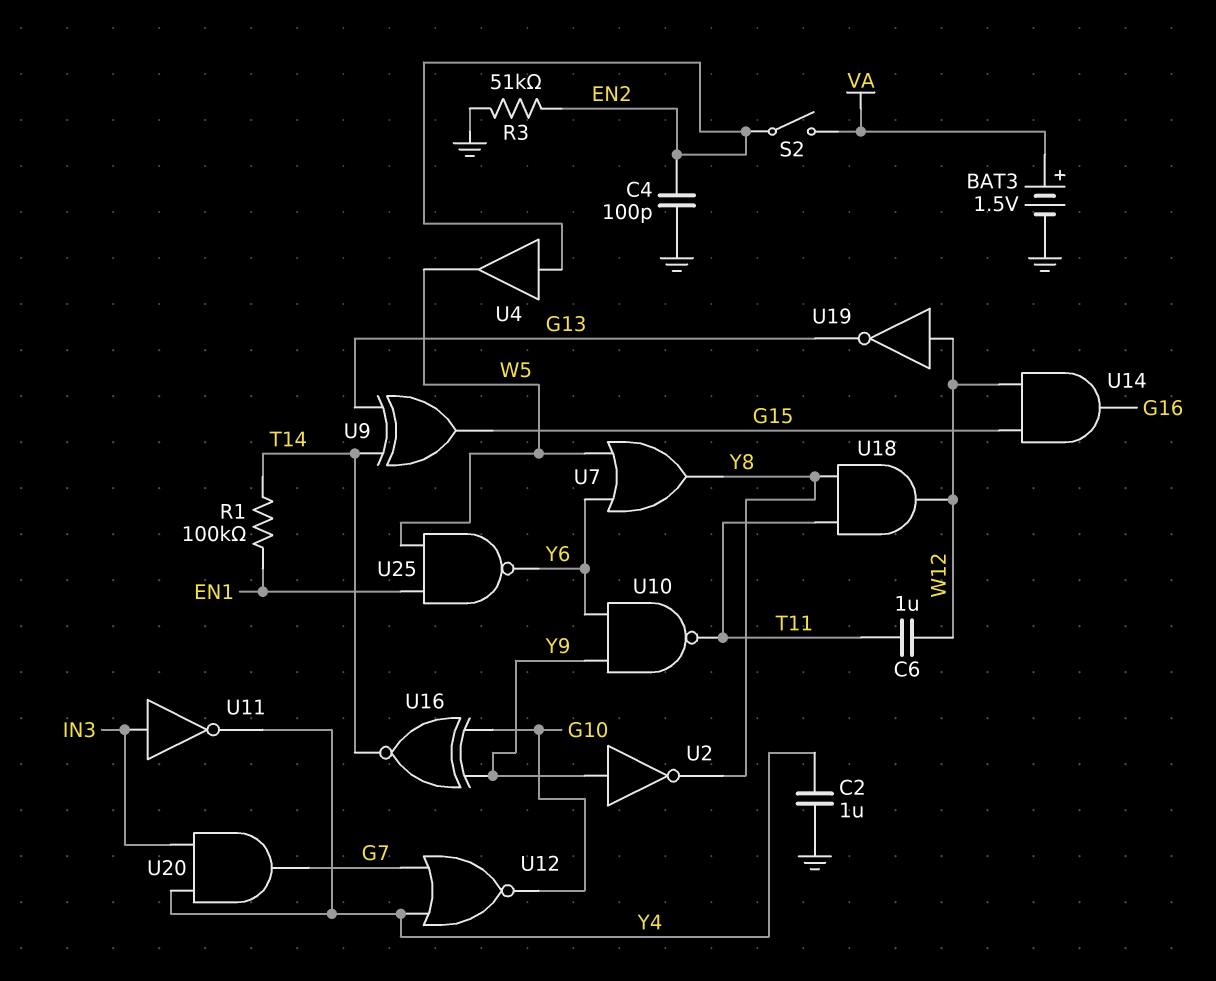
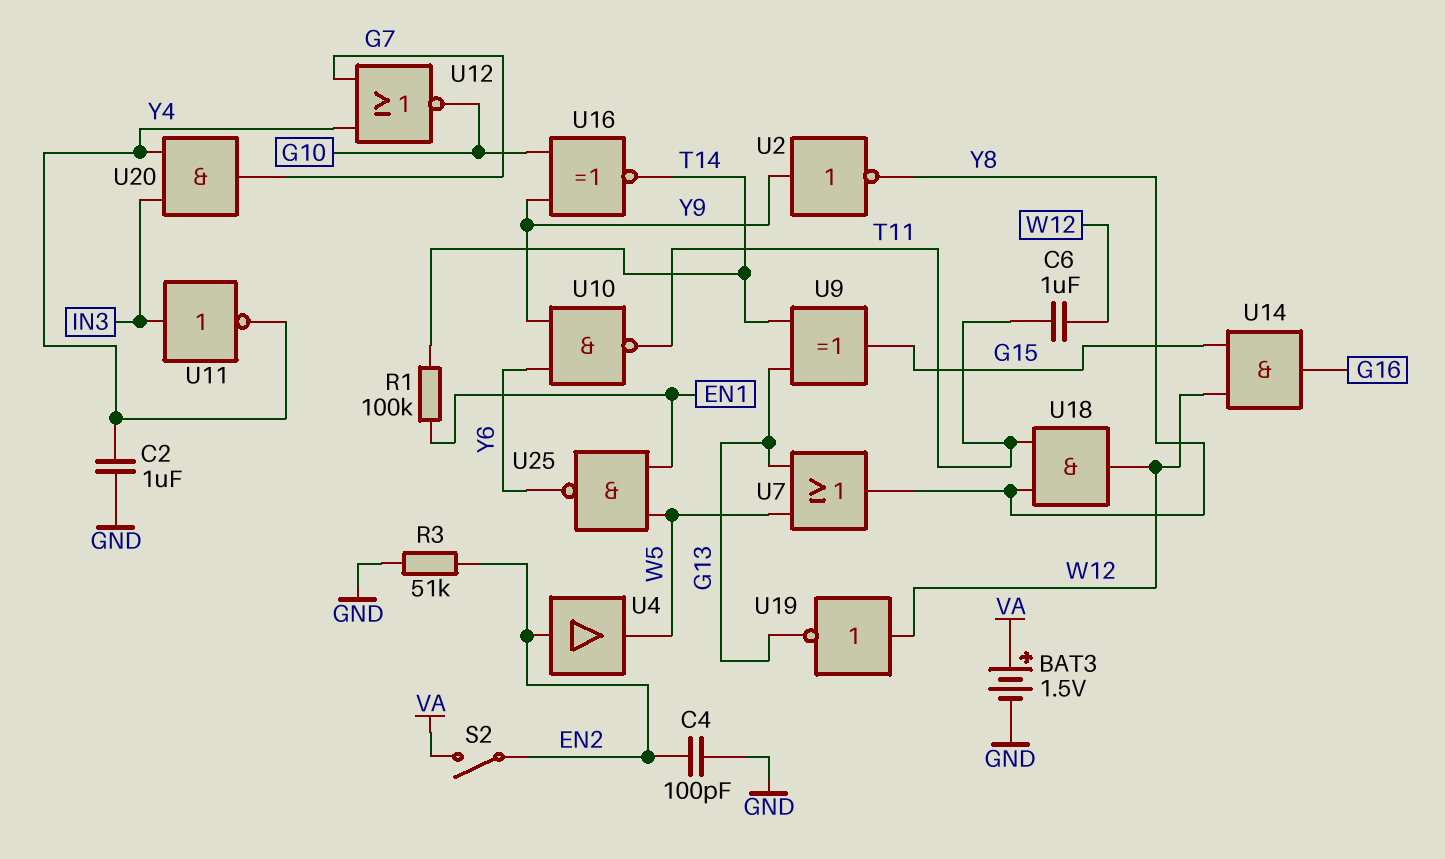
U7: OR (in W5, in Y6, out Y8) -> OR (in G13, in W5, out Y8)

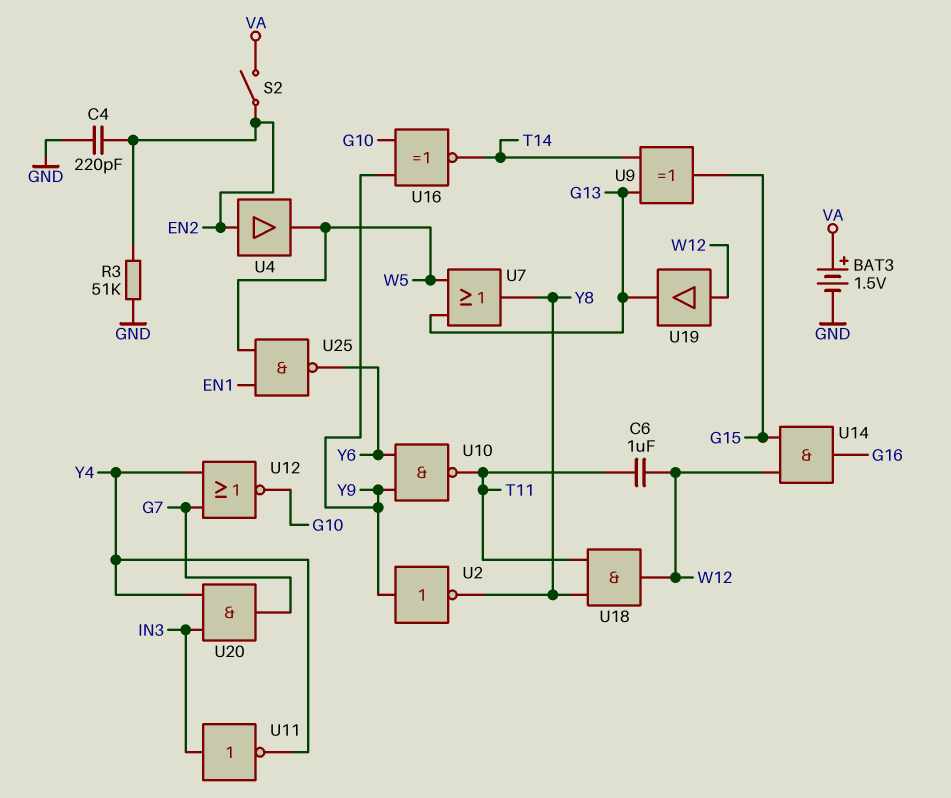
C2: 1uF (GND, Y4) -> none
C4: 100pF (EN2, GND) -> 220pF (EN2, GND)
R1: 100k (EN1, T14) -> none
U19: NOT (in W12, out G13) -> buffer (in W12, out G13)

